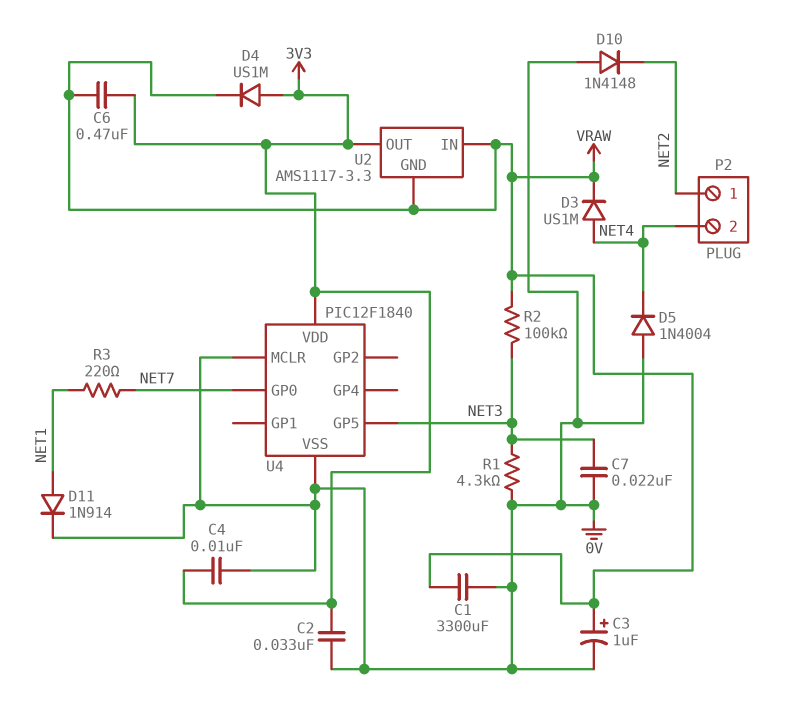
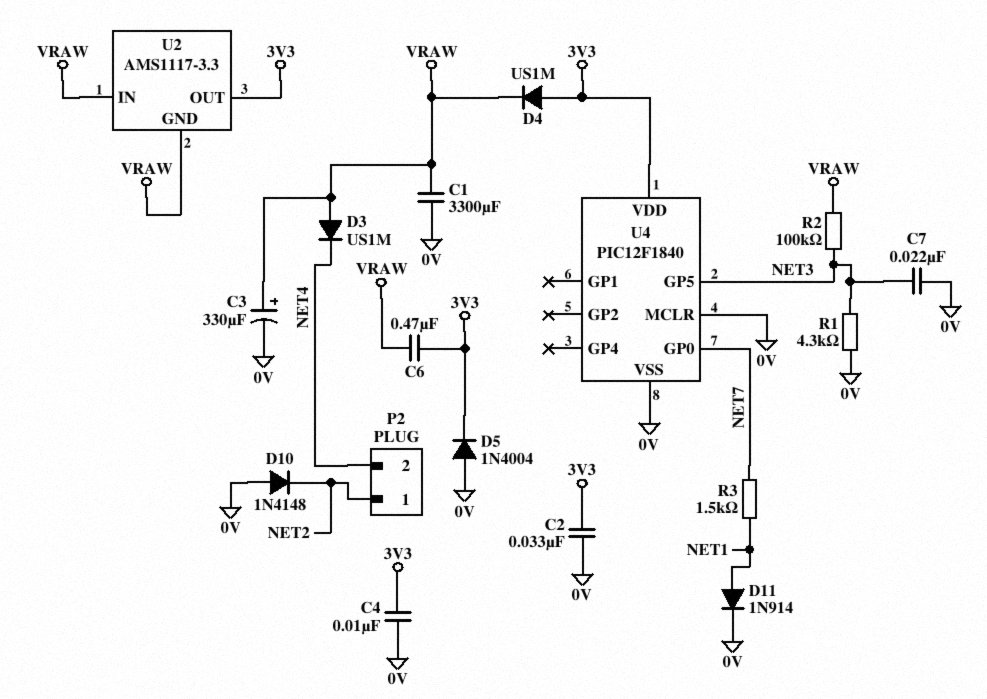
C3: 1uF (plus VRAW, minus 0V) -> 330uF (plus VRAW, minus 0V)
D3: diode US1M (A NET4, K VRAW) -> diode US1M (A VRAW, K NET4)
D5: diode 1N4004 (A 0V, K NET4) -> diode 1N4004 (A 0V, K 3V3)
R3: 220 (NET1, NET7) -> 1.5k (NET1, NET7)

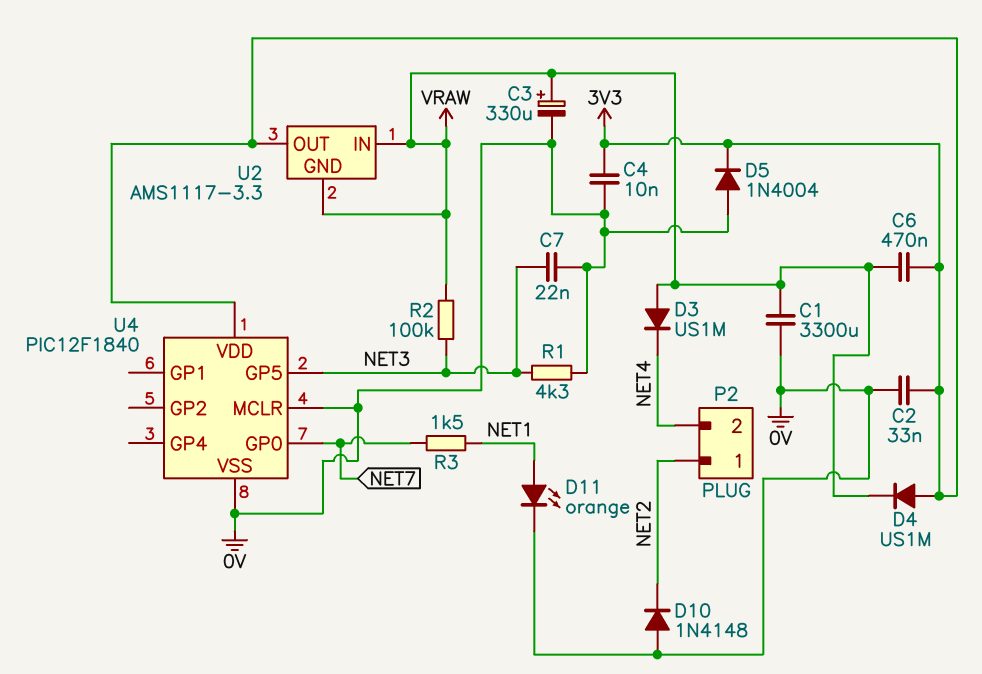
D11: diode 1N914 (A NET1, K 0V) -> LED orange (A NET1, K 0V)

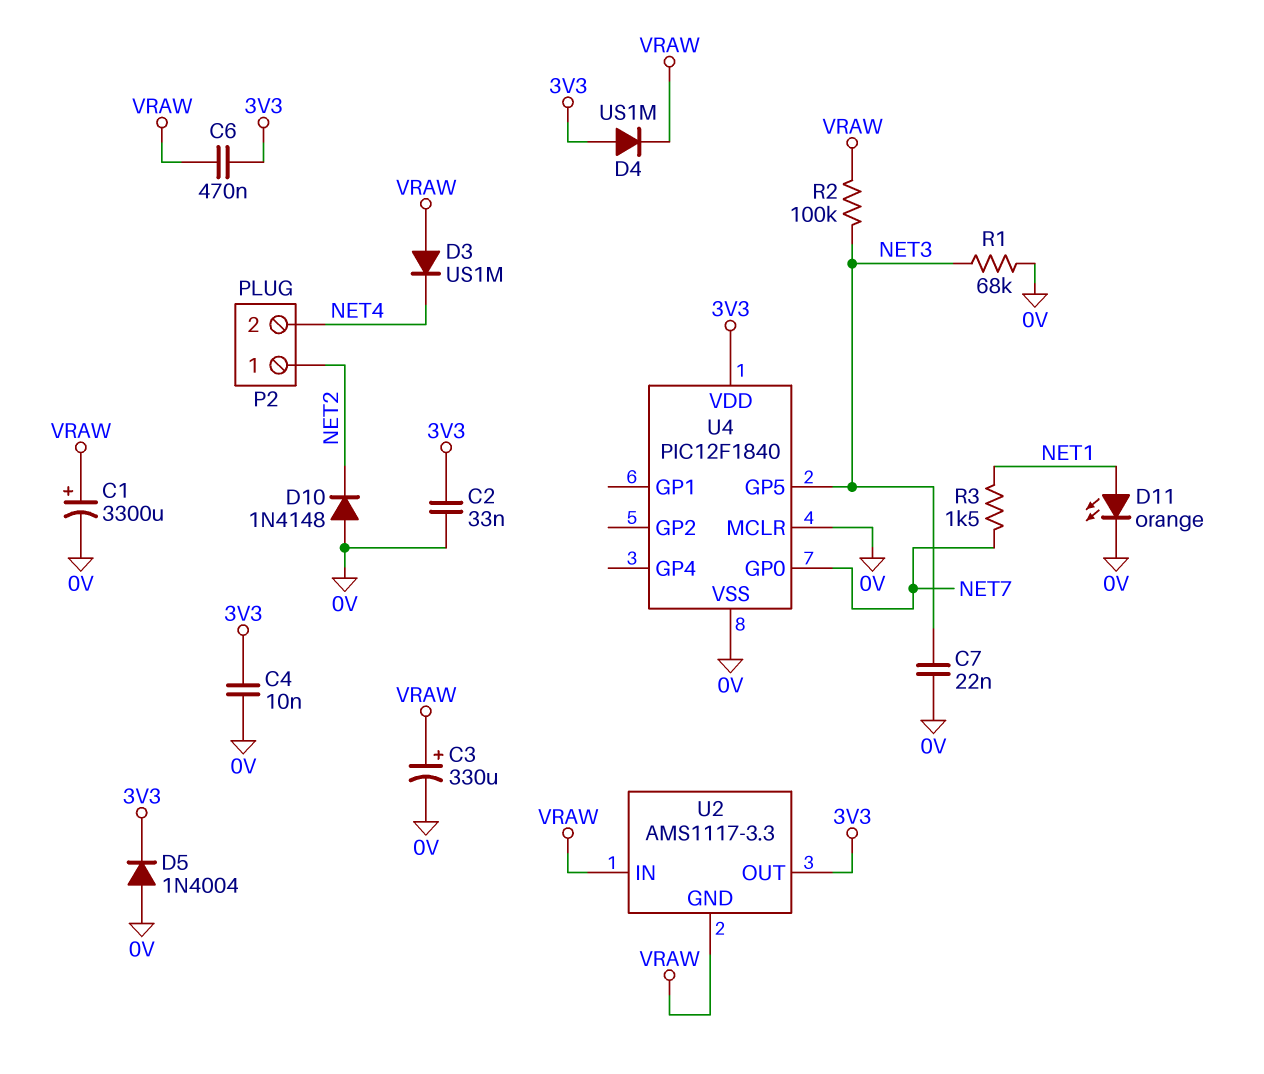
C1: 3300uF (0V, VRAW) -> 3300uF (plus VRAW, minus 0V)
R1: 4.3k (0V, NET3) -> 68k (0V, NET3)

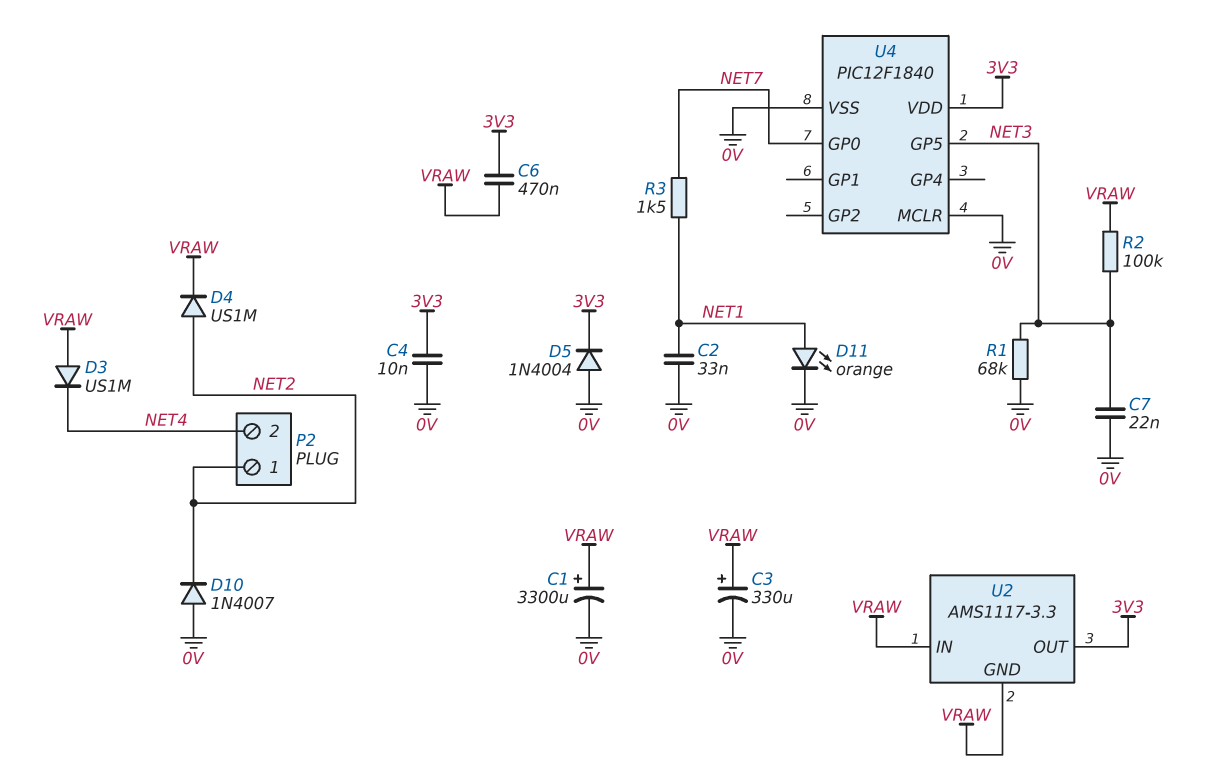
C2: 33nF (0V, 3V3) -> 33nF (0V, NET1)
D4: diode US1M (A 3V3, K VRAW) -> diode US1M (A NET2, K VRAW)
D10: diode 1N4148 (A 0V, K NET2) -> diode 1N4007 (A 0V, K NET2)

